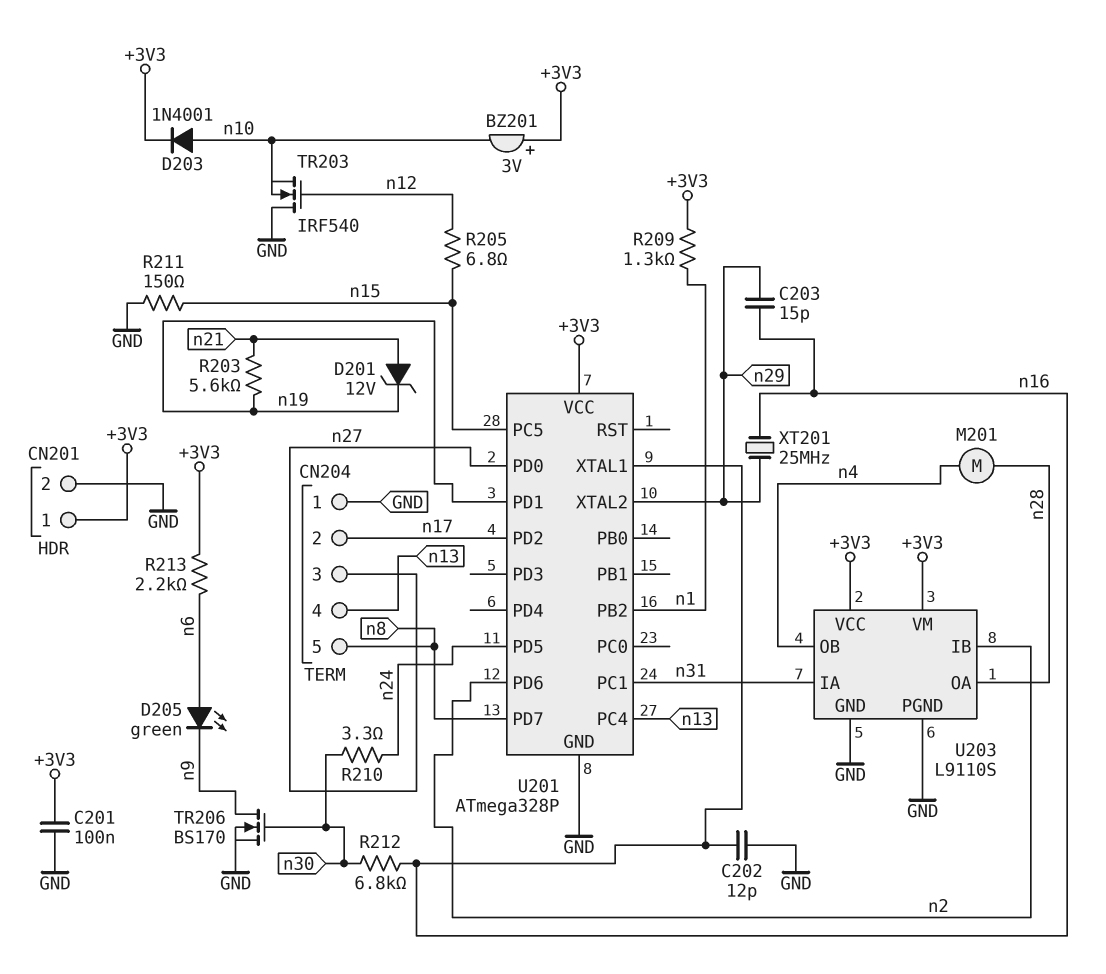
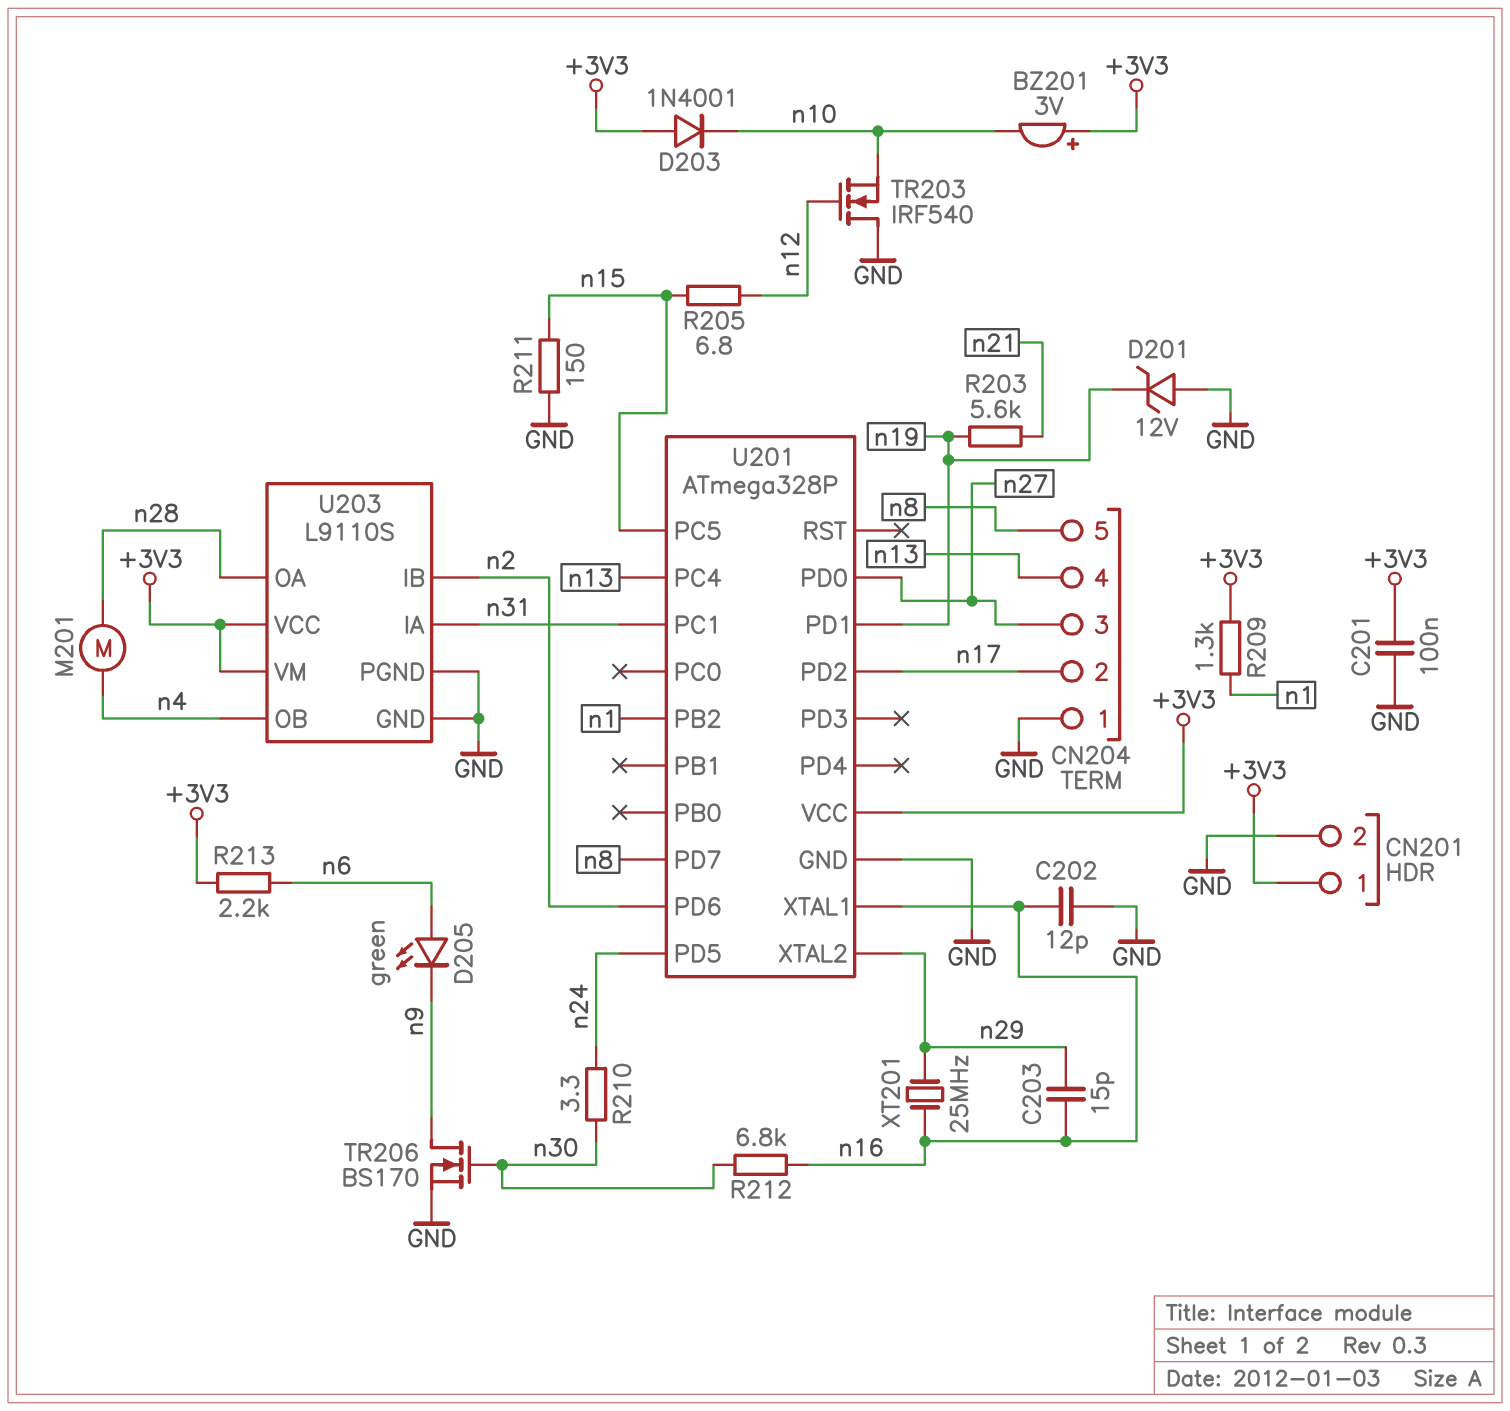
D201: zener 12V (A n21, K n19) -> zener 12V (A GND, K n19)
D203: diode 1N4001 (A n10, K +3V3) -> diode 1N4001 (A +3V3, K n10)

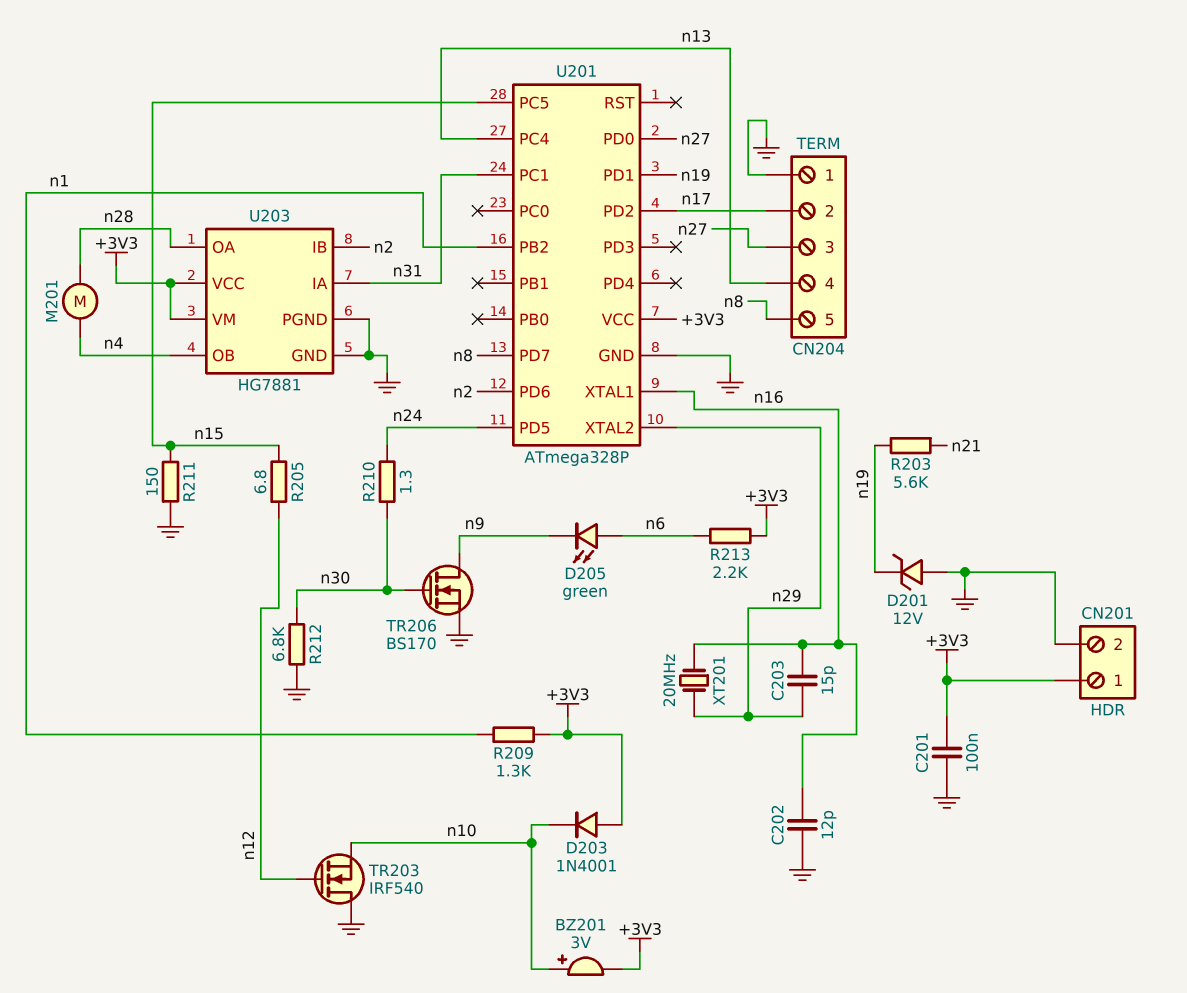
BZ201: buzzer 3V (plus +3V3, minus n10) -> buzzer 3V (plus n10, minus +3V3)
R210: 3.3 (n24, n30) -> 1.3 (n24, n30)
R212: 6.8k (n16, n30) -> 6.8k (GND, n30)
U203: L9110S -> HG7881
XT201: 25MHz (n16, n29) -> 20MHz (n16, n29)

